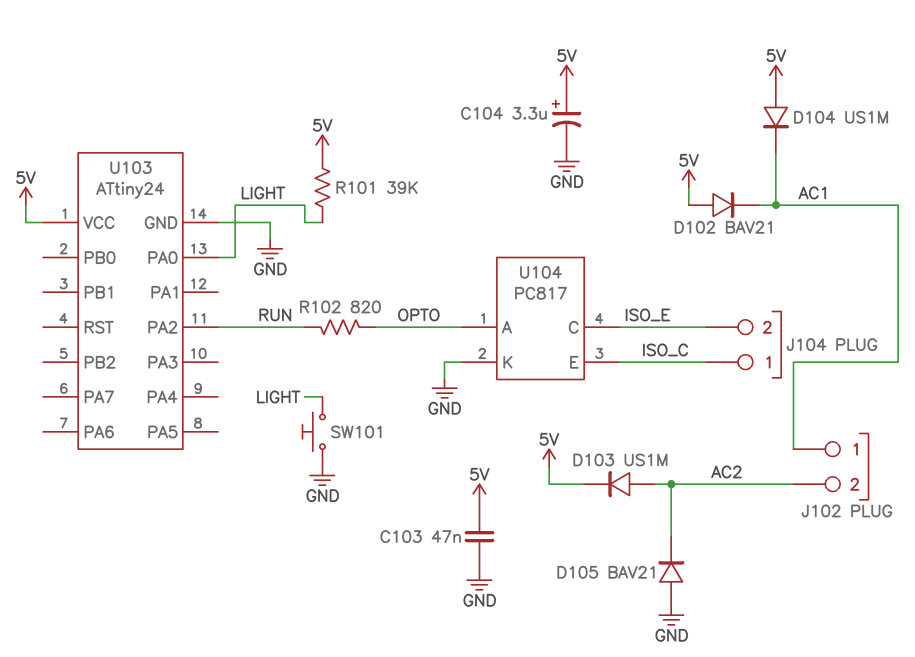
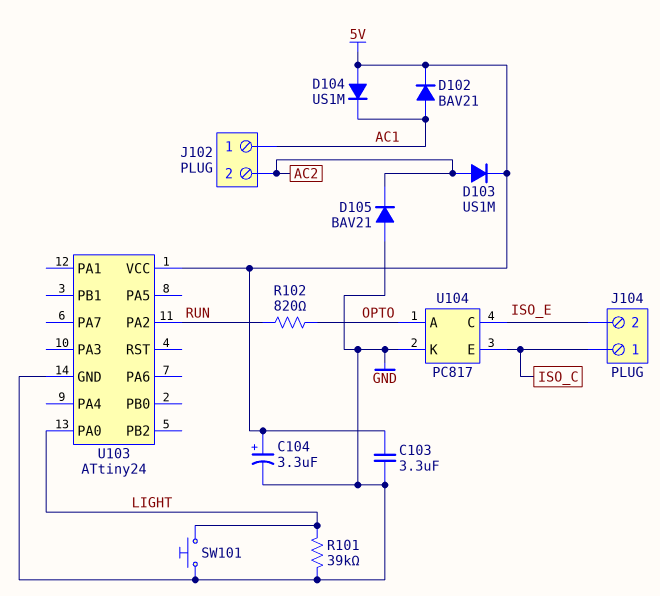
C103: 47nF (5V, GND) -> 3.3uF (5V, GND)
D102: diode BAV21 (A 5V, K AC1) -> diode BAV21 (A AC1, K 5V)
R101: 39k (5V, LIGHT) -> 39k (GND, LIGHT)

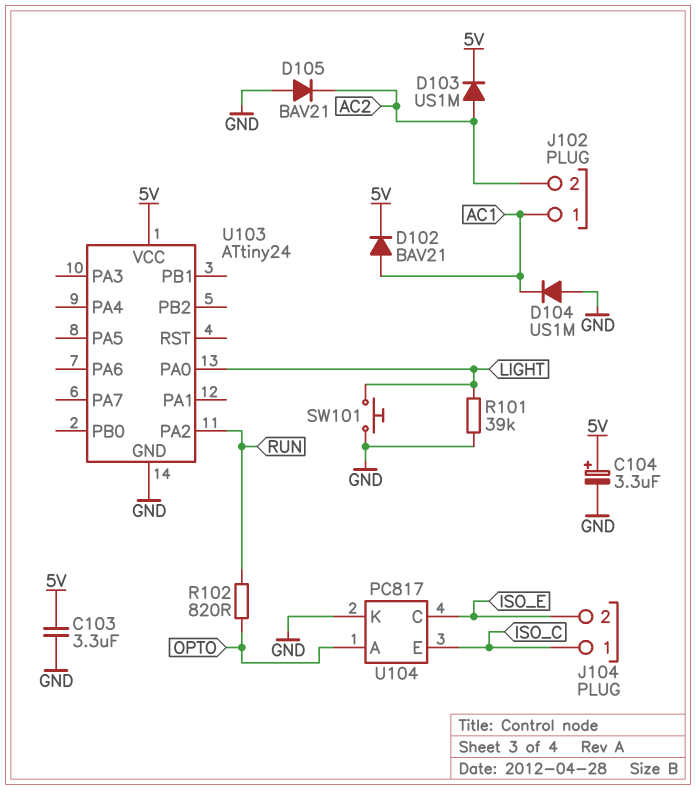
D104: diode US1M (A 5V, K AC1) -> diode US1M (A GND, K AC1)

